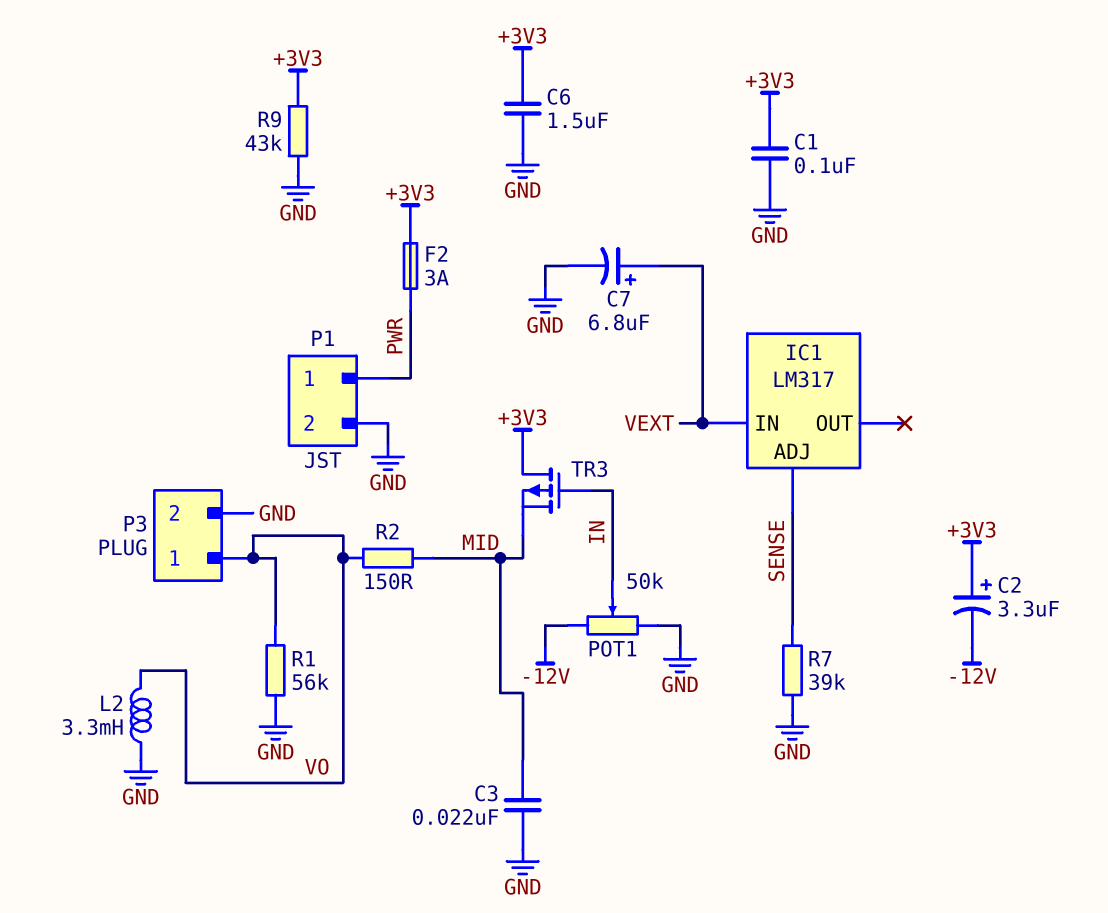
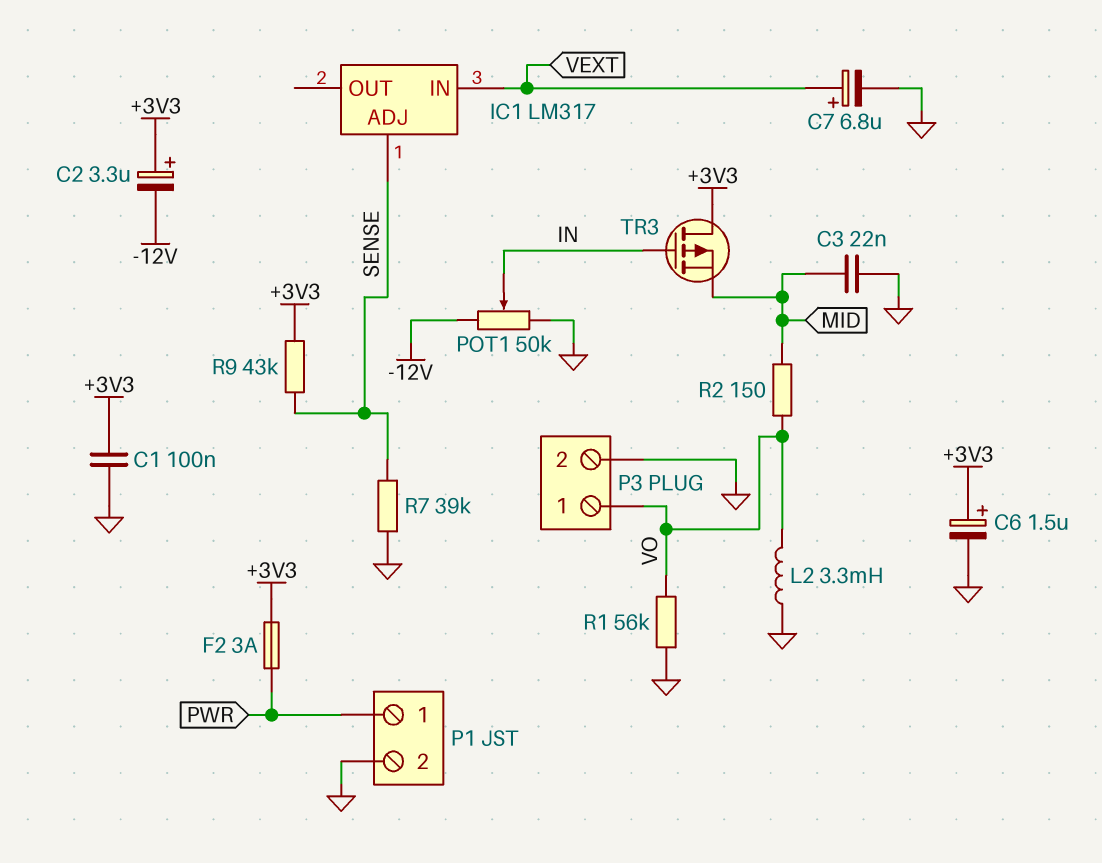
C6: 1.5uF (+3V3, GND) -> 1.5uF (plus +3V3, minus GND)
R9: 43k (+3V3, GND) -> 43k (+3V3, SENSE)

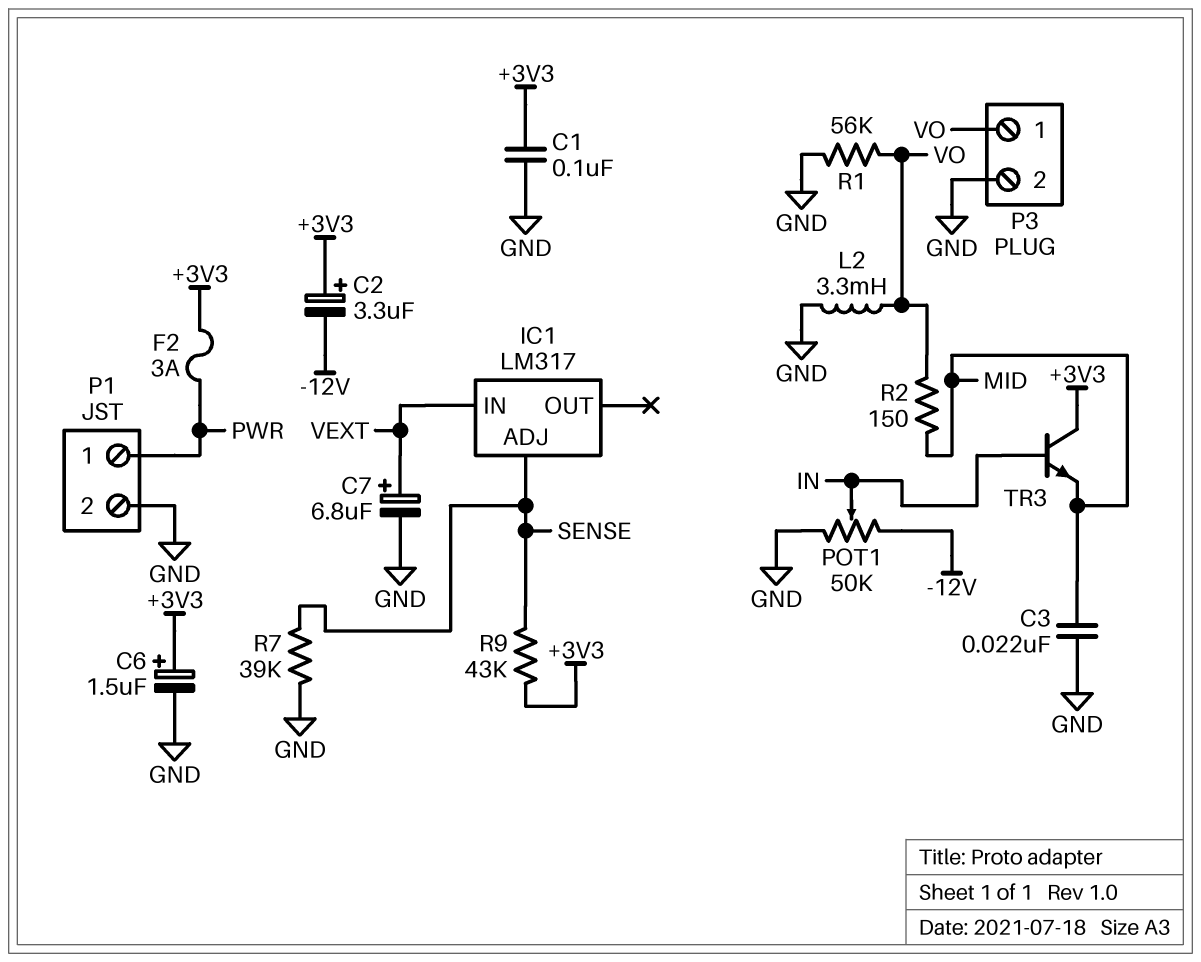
TR3: PMOS (G IN, D +3V3, S MID) -> NPN (B IN, C +3V3, E MID)

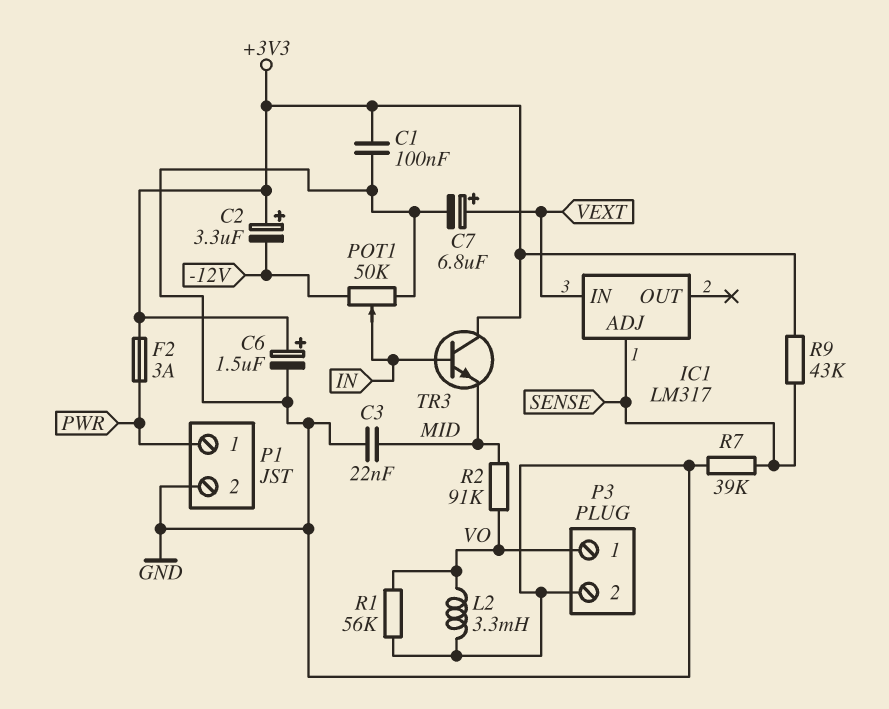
R2: 150 (MID, VO) -> 91k (MID, VO)

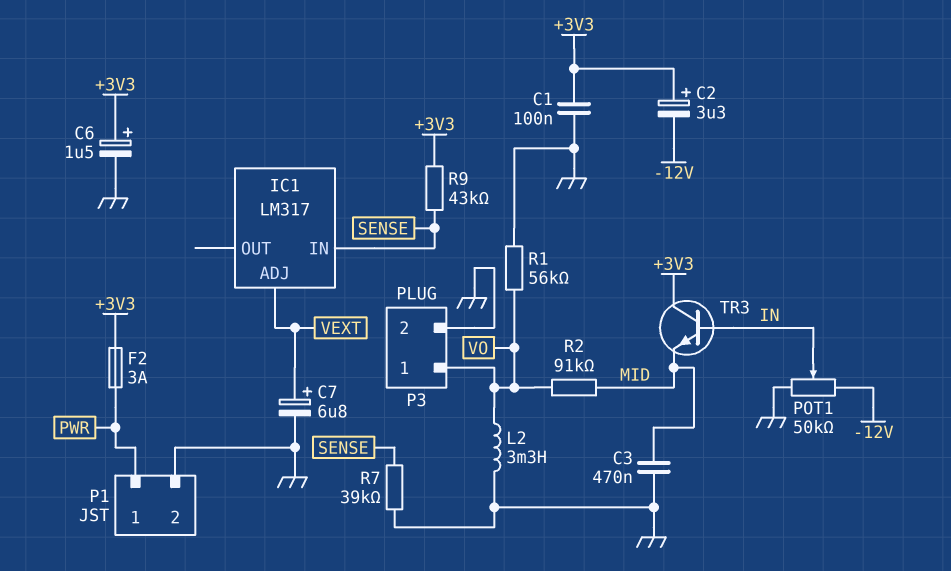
C3: 22nF (GND, MID) -> 470nF (GND, MID)
IC1 pin ADJ: SENSE -> VEXT
IC1 pin IN: VEXT -> SENSE

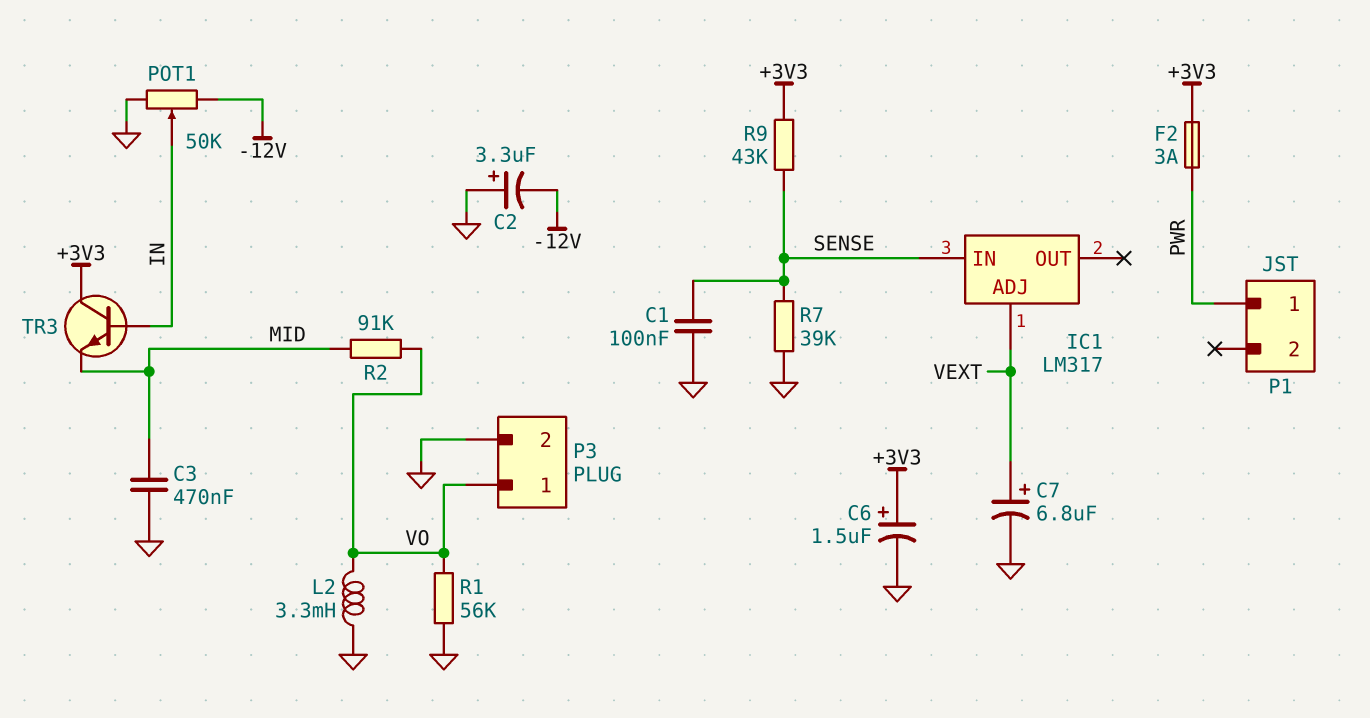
C1: 100nF (+3V3, GND) -> 100nF (GND, SENSE)
C2: 3.3uF (plus +3V3, minus -12V) -> 3.3uF (plus GND, minus -12V)
P1 pin 2: GND -> none

